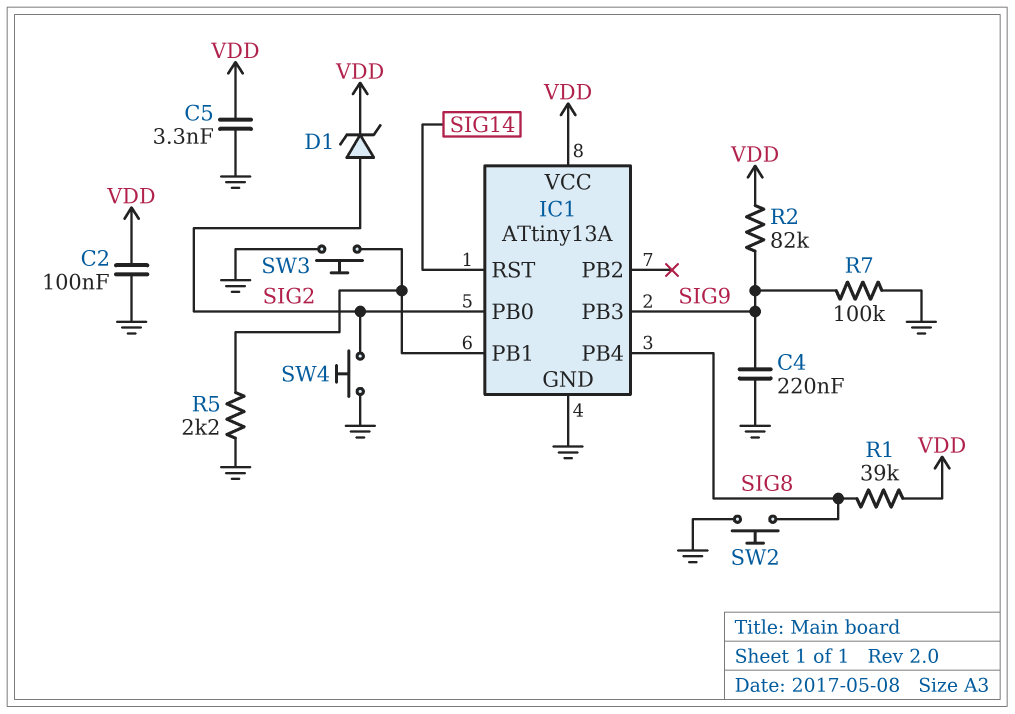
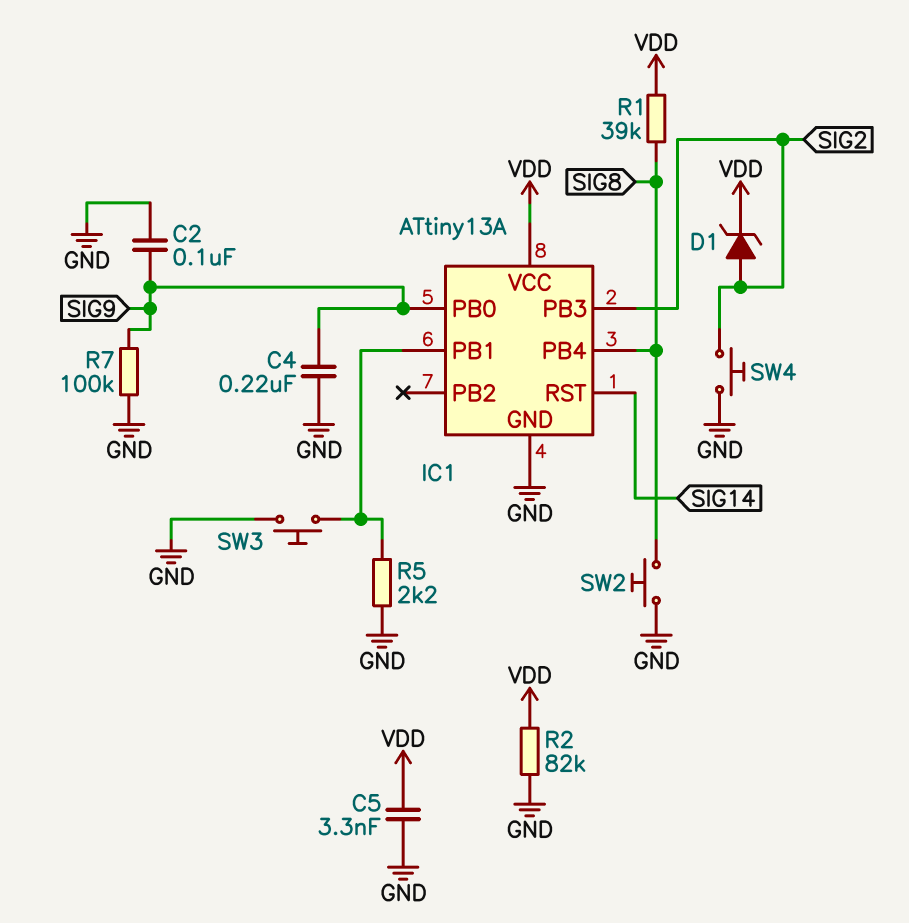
C2: 100nF (GND, VDD) -> 100nF (GND, SIG9)
IC1 pin PB0: SIG2 -> SIG9
IC1 pin PB3: SIG9 -> SIG2
R2: 82k (SIG9, VDD) -> 82k (GND, VDD)

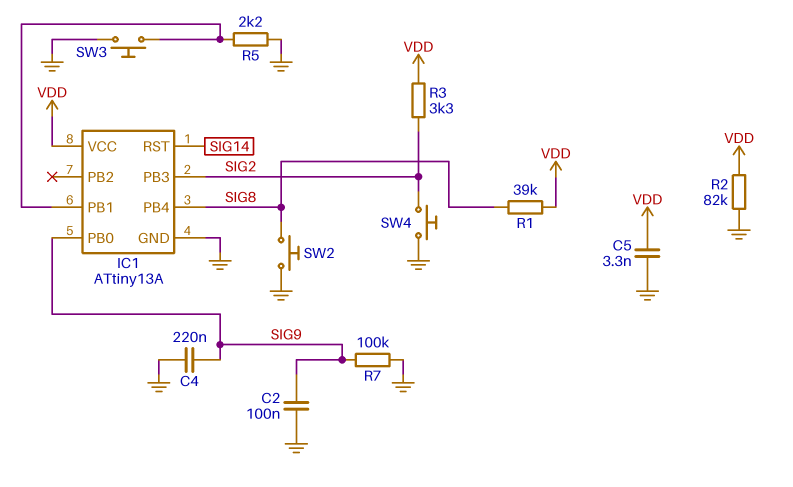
D1: zener (A SIG2, K VDD) -> none
R3: none -> 3.3k (SIG2, VDD)

